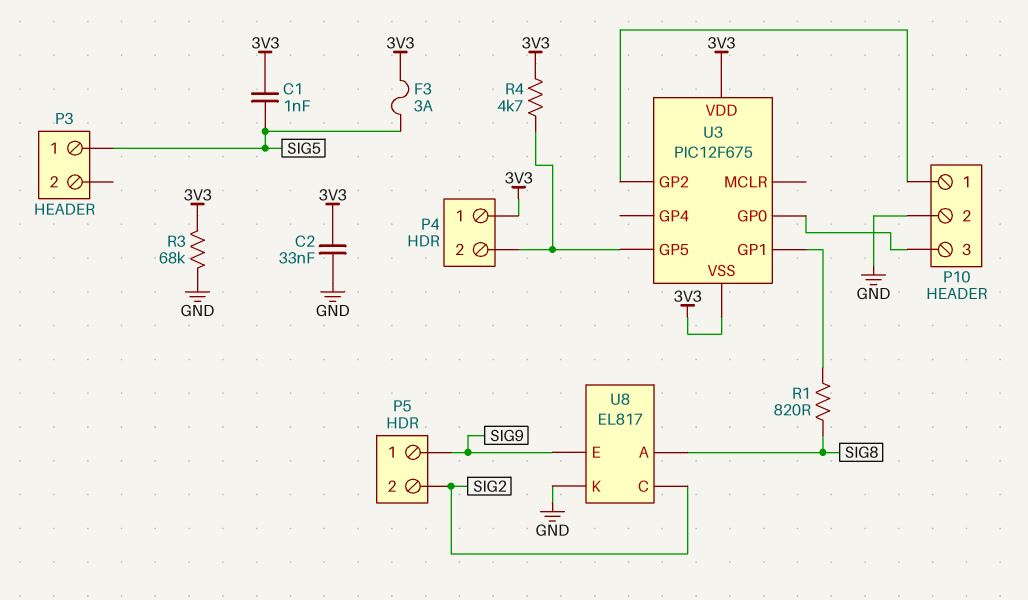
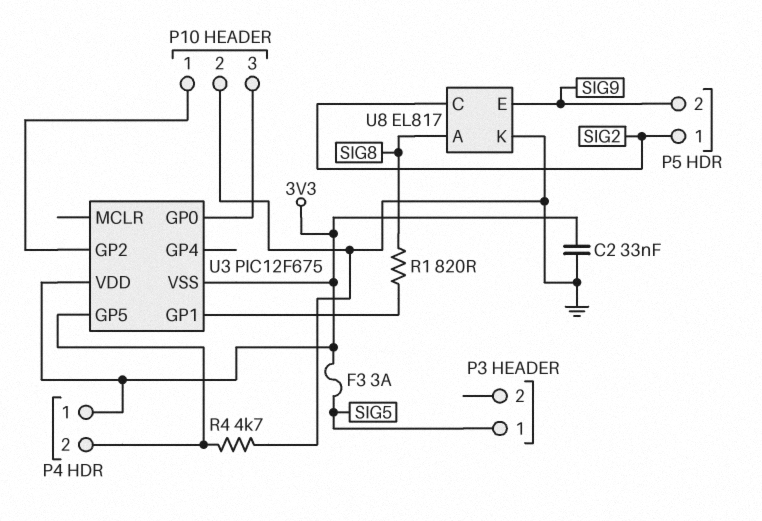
C1: 1nF (3V3, SIG5) -> none
P5 pin 1: SIG9 -> SIG2
P5 pin 2: SIG2 -> SIG9
R3: 68k (3V3, GND) -> none
R4: 4.7k (3V3, P4/2) -> 4.7k (GND, P4/2)

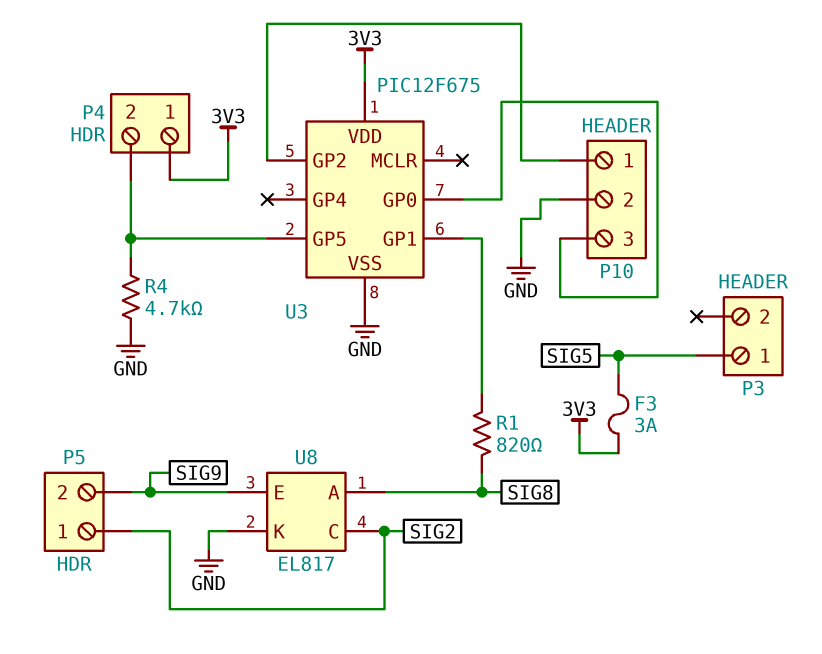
C2: 33nF (3V3, GND) -> none
U3 pin VSS: 3V3 -> GND

